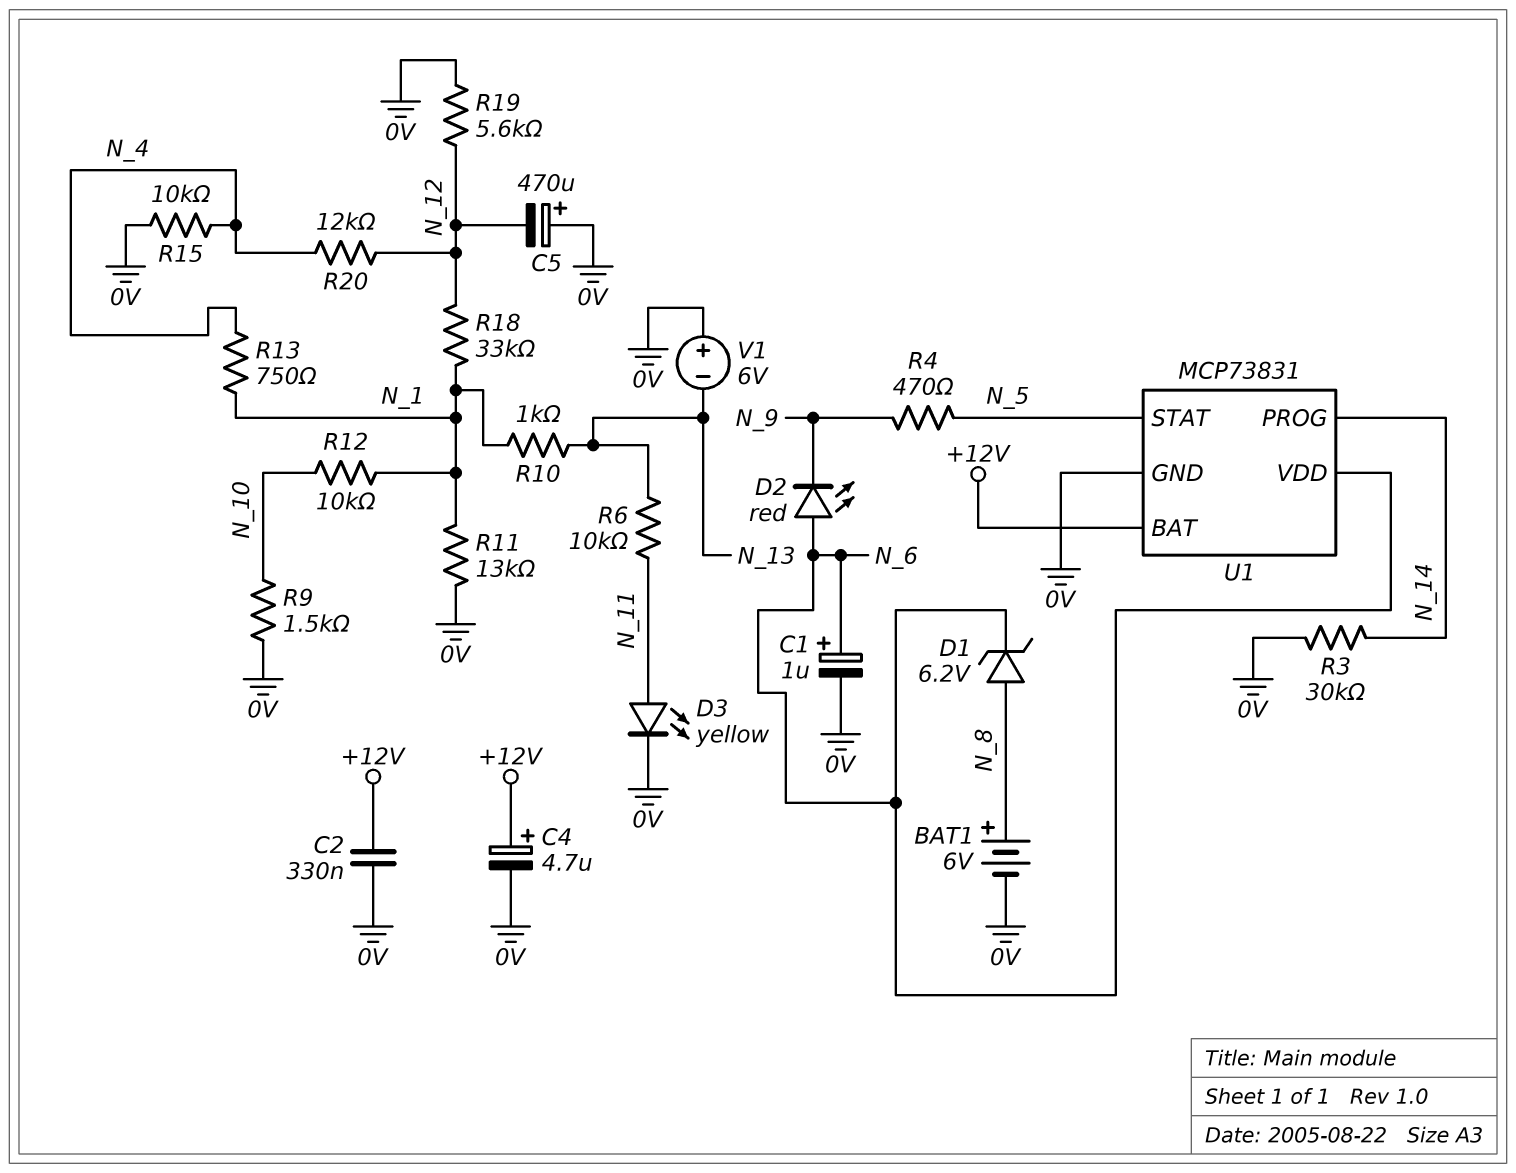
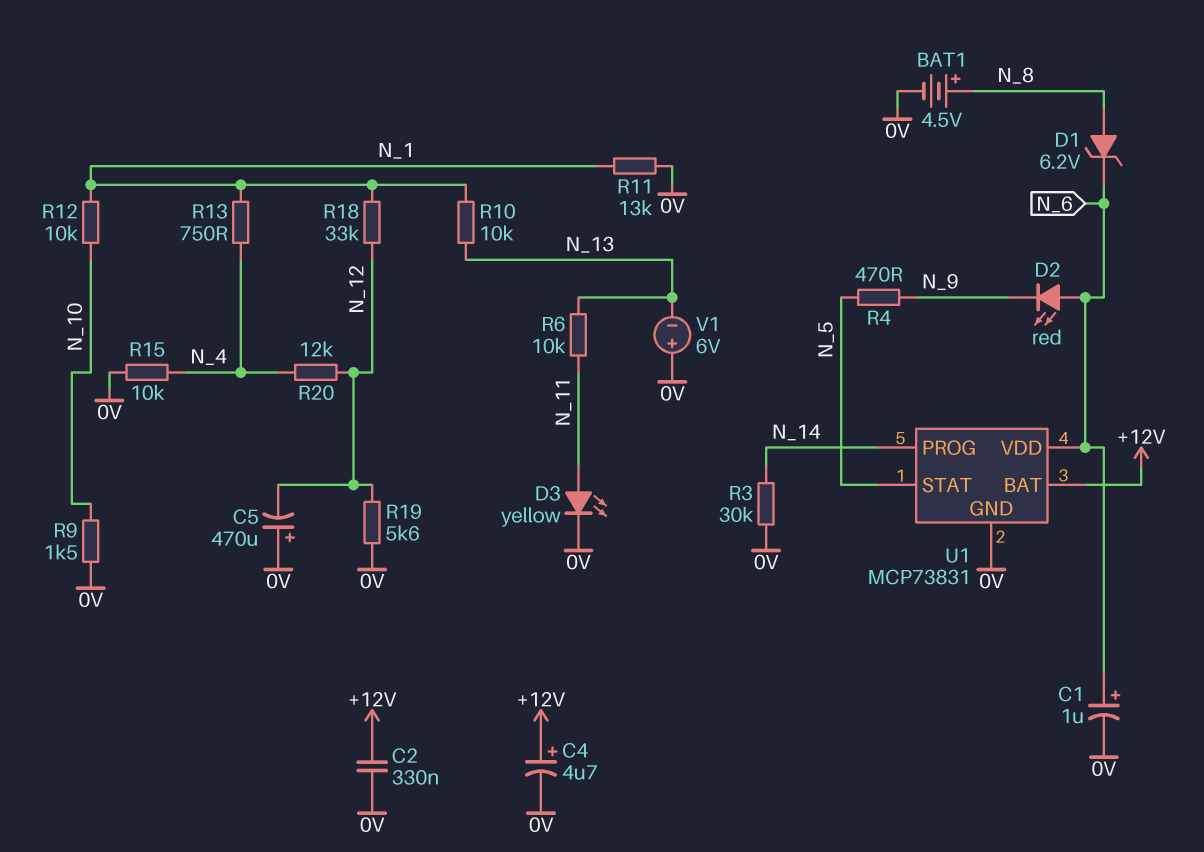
BAT1: 6V (plus N_8, minus 0V) -> 4.5V (plus N_8, minus 0V)
R10: 1k (N_1, N_13) -> 10k (N_1, N_13)

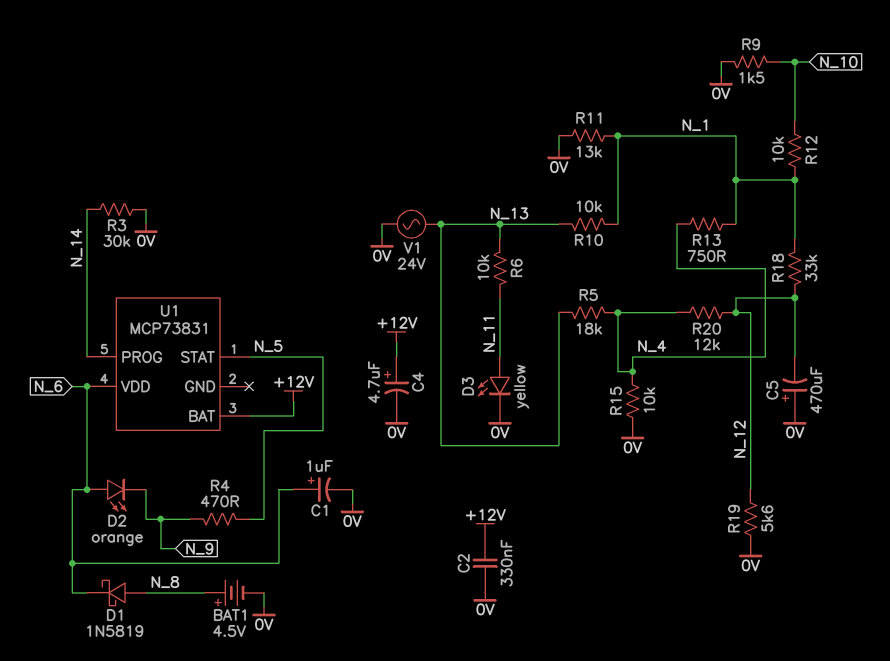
D1: zener 6.2V (A N_8, K N_6) -> schottky 1N5819 (A N_8, K N_6)
D2: LED red (A N_6, K N_9) -> LED orange (A N_6, K N_9)
R5: none -> 18k (N_4, N_13)
U1 pin GND: 0V -> none
V1: 6V (plus 0V, minus N_13) -> AC 24V (0V, N_13)

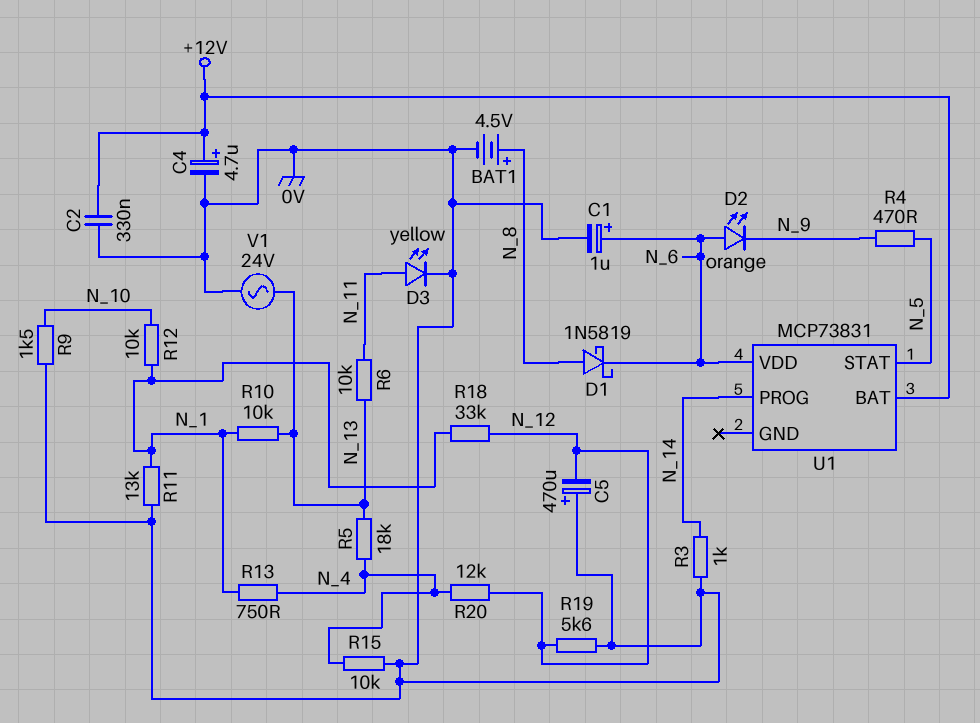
R3: 30k (0V, N_14) -> 1k (0V, N_14)

